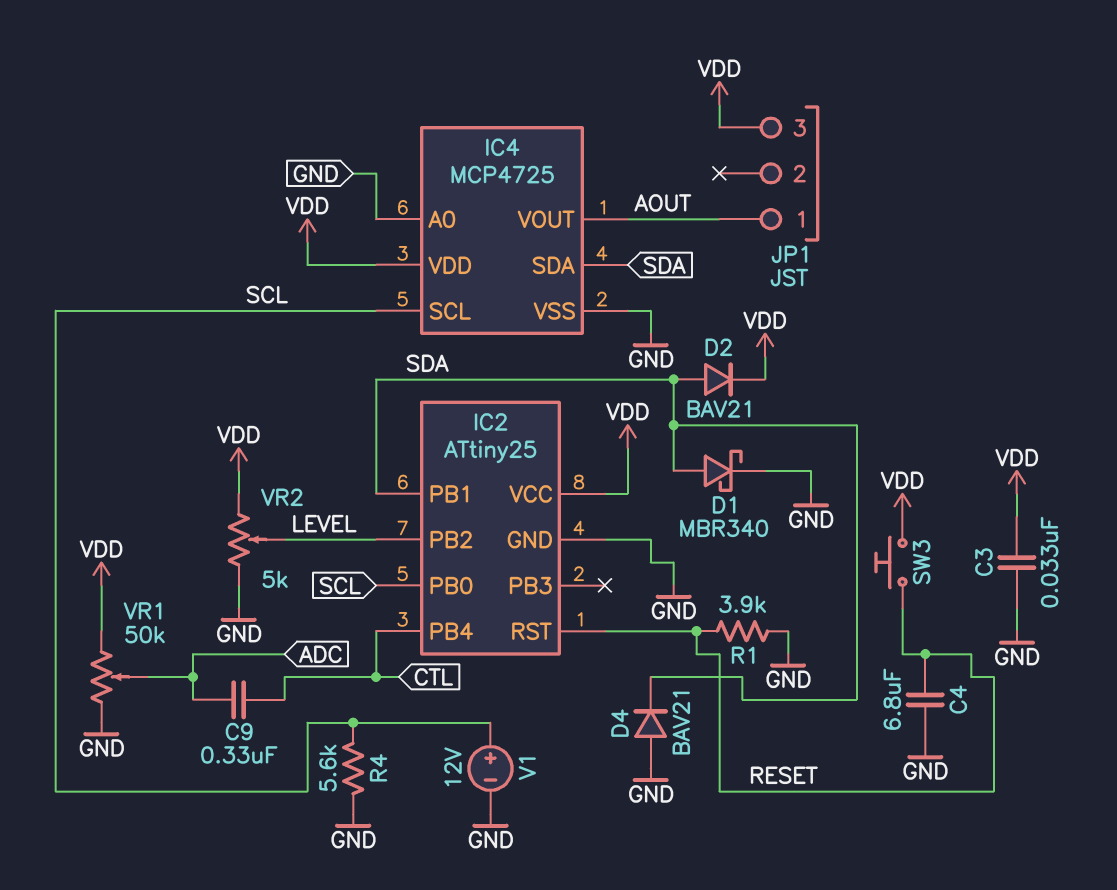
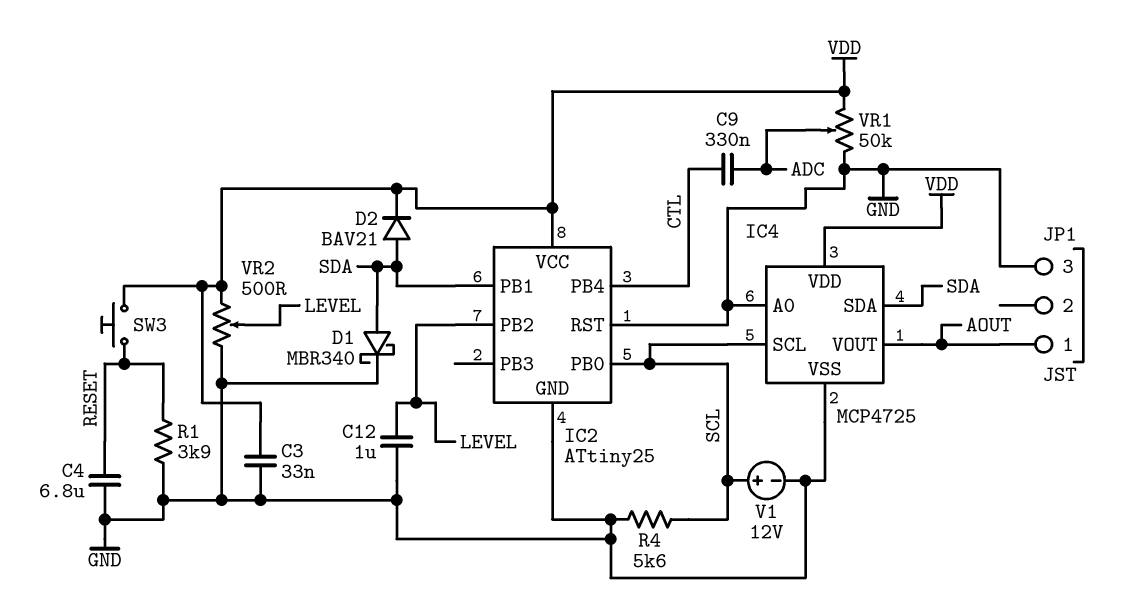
C12: none -> 1uF (GND, LEVEL)
D4: diode BAV21 (A GND, K SDA) -> none
IC2 pin RST: RESET -> GND
JP1 pin 3: VDD -> GND
VR2: 5k (GND, VDD, wiper LEVEL) -> 500 (GND, VDD, wiper LEVEL)

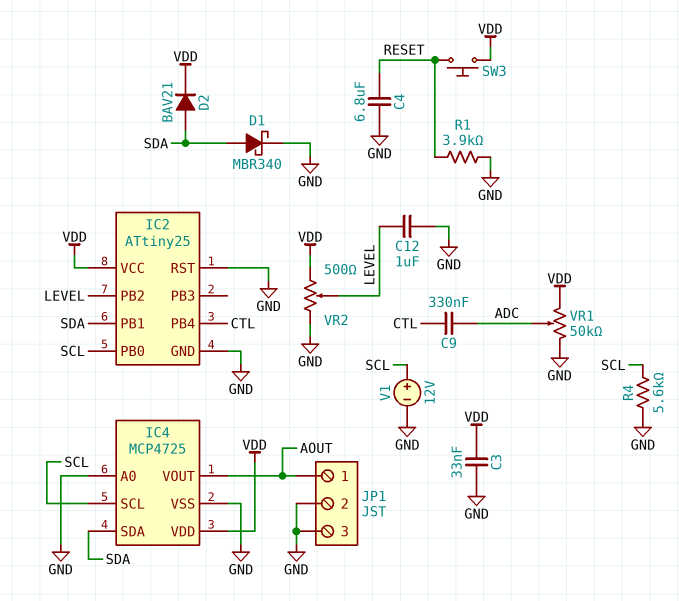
JP1 pin 2: none -> GND

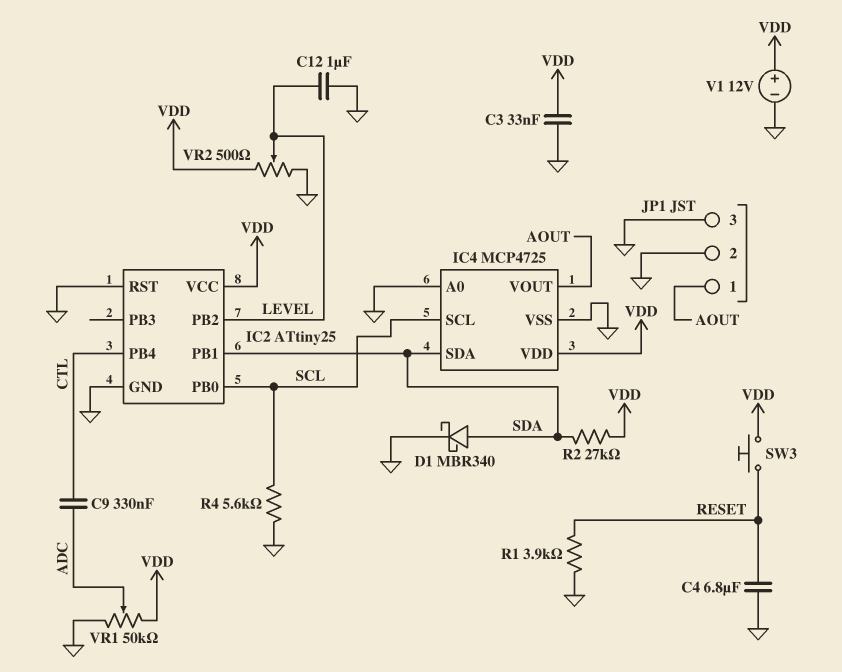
D2: diode BAV21 (A SDA, K VDD) -> none
R2: none -> 27k (SDA, VDD)
V1: 12V (plus SCL, minus GND) -> 12V (plus VDD, minus GND)

